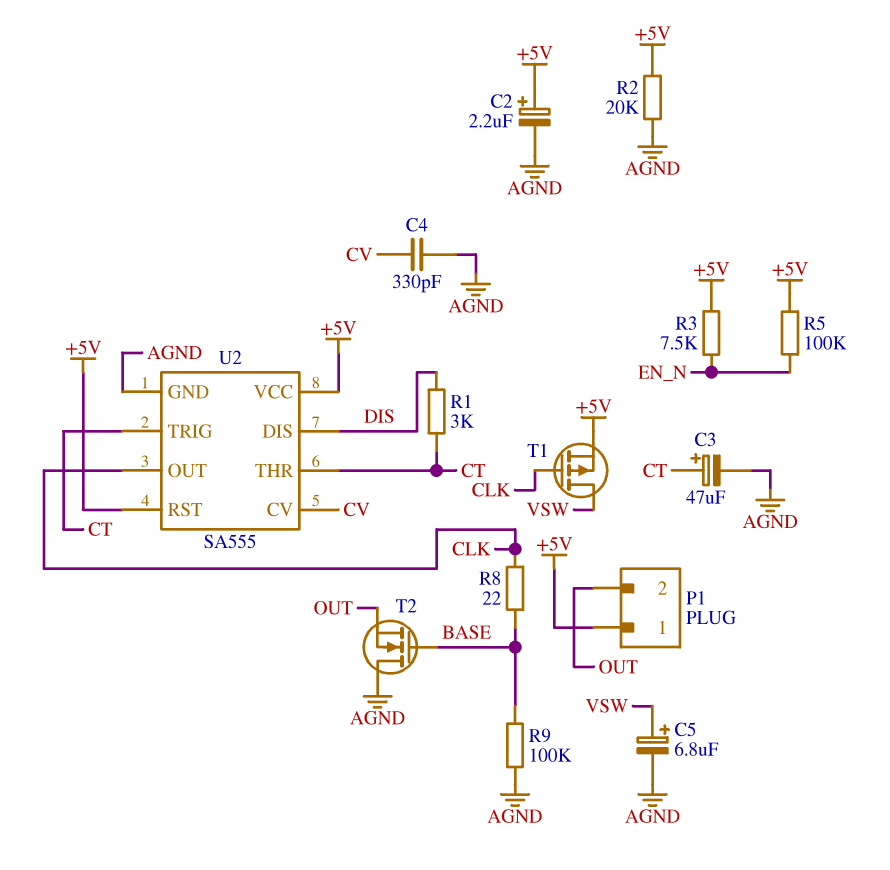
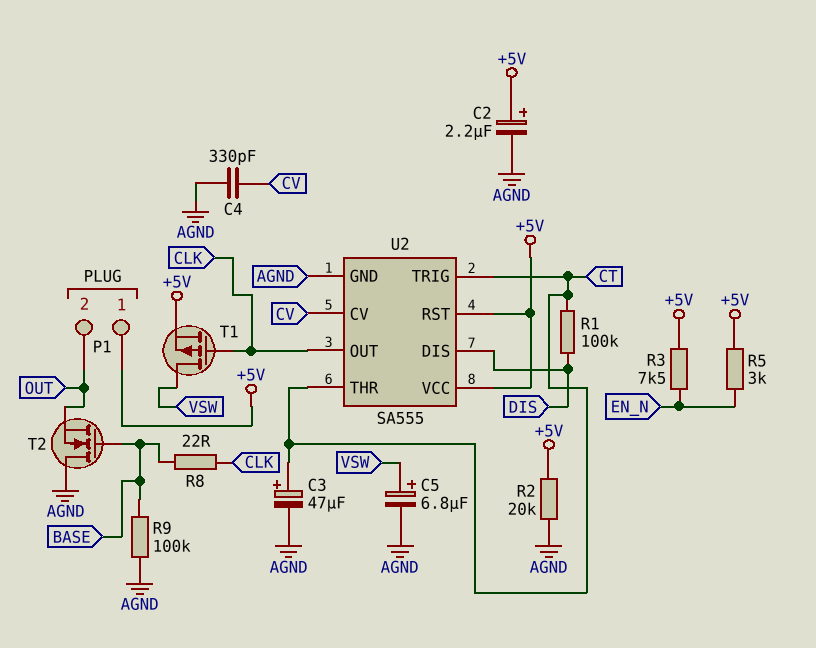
R1: 3k (CT, DIS) -> 100k (CT, DIS)
R5: 100k (+5V, EN_N) -> 3k (+5V, EN_N)

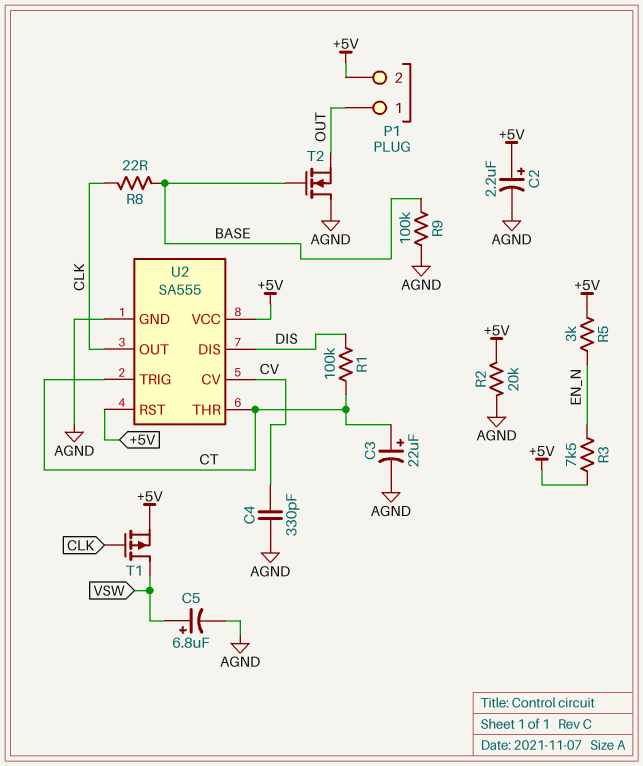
C3: 47uF (plus CT, minus AGND) -> 22uF (plus CT, minus AGND)
P1 pin 1: +5V -> OUT
P1 pin 2: OUT -> +5V

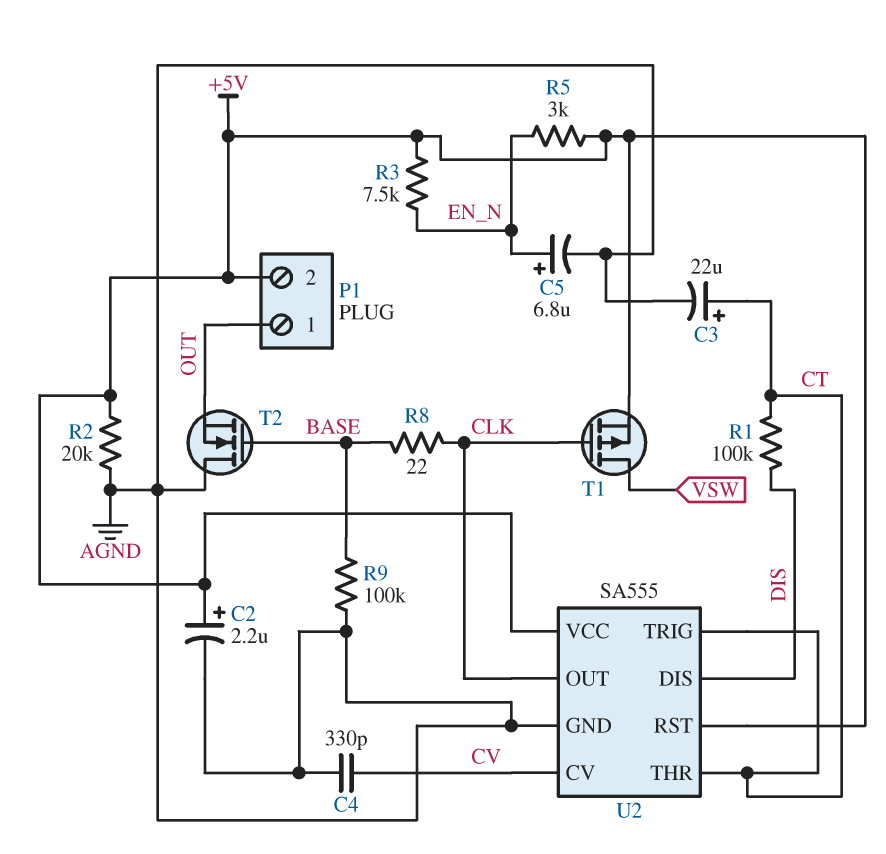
C5: 6.8uF (plus VSW, minus AGND) -> 6.8uF (plus EN_N, minus AGND)

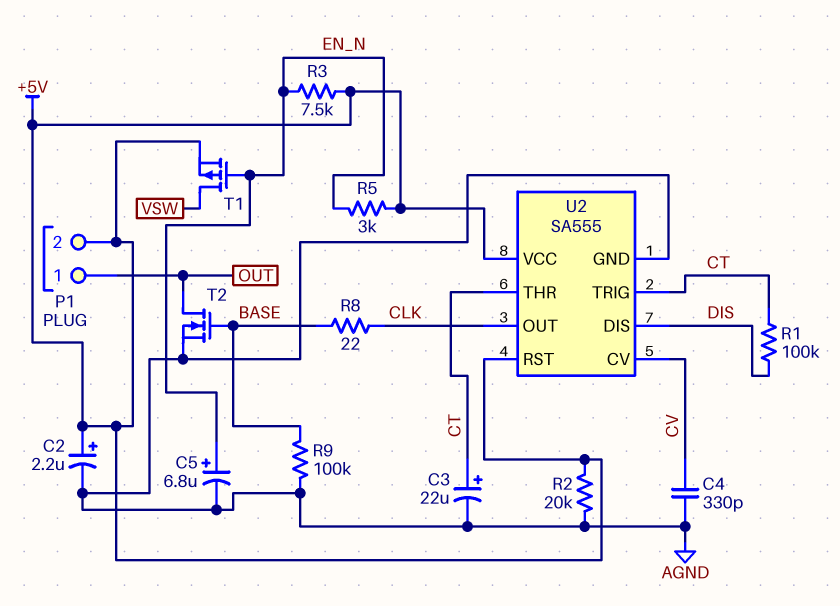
T1: PMOS (G CLK, D VSW, S +5V) -> PMOS (G EN_N, D VSW, S +5V)
T2: NMOS (G BASE, D AGND, S OUT) -> NMOS (G BASE, D OUT, S AGND)

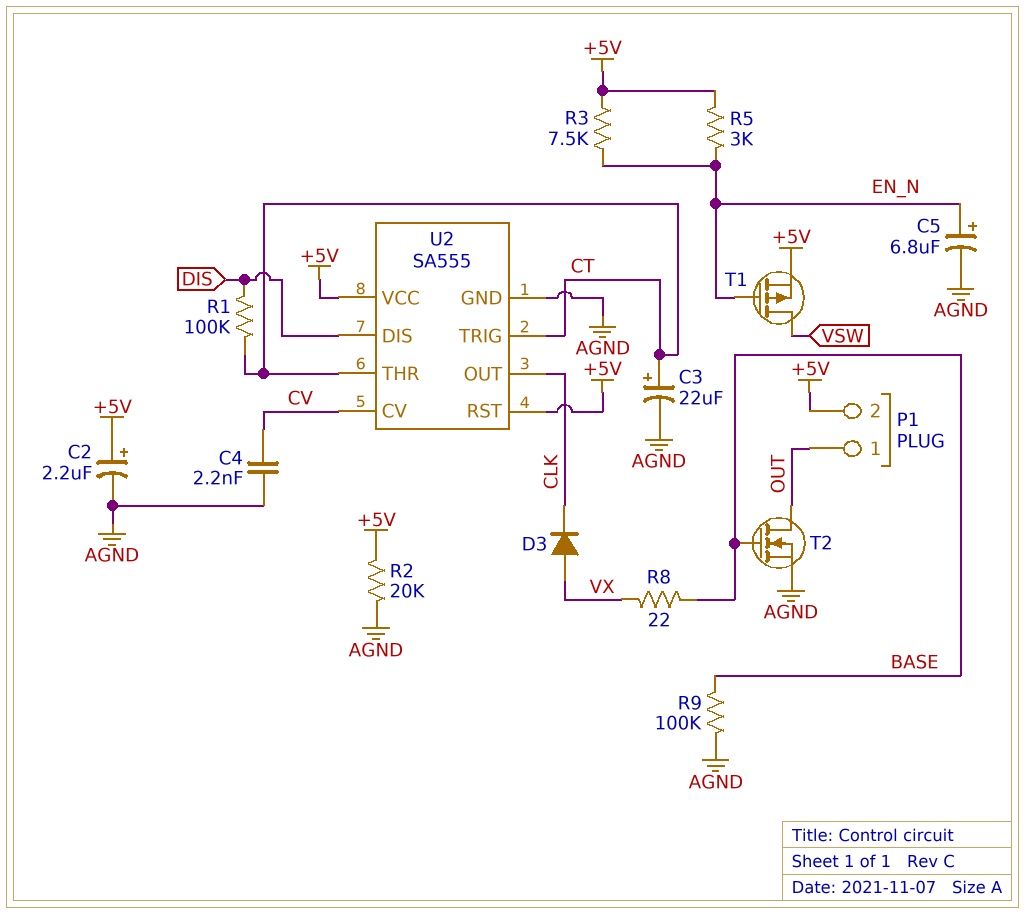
C4: 330pF (AGND, CV) -> 2.2nF (AGND, CV)
D3: none -> diode (A VX, K CLK)
R8: 22 (BASE, CLK) -> 22 (BASE, VX)

